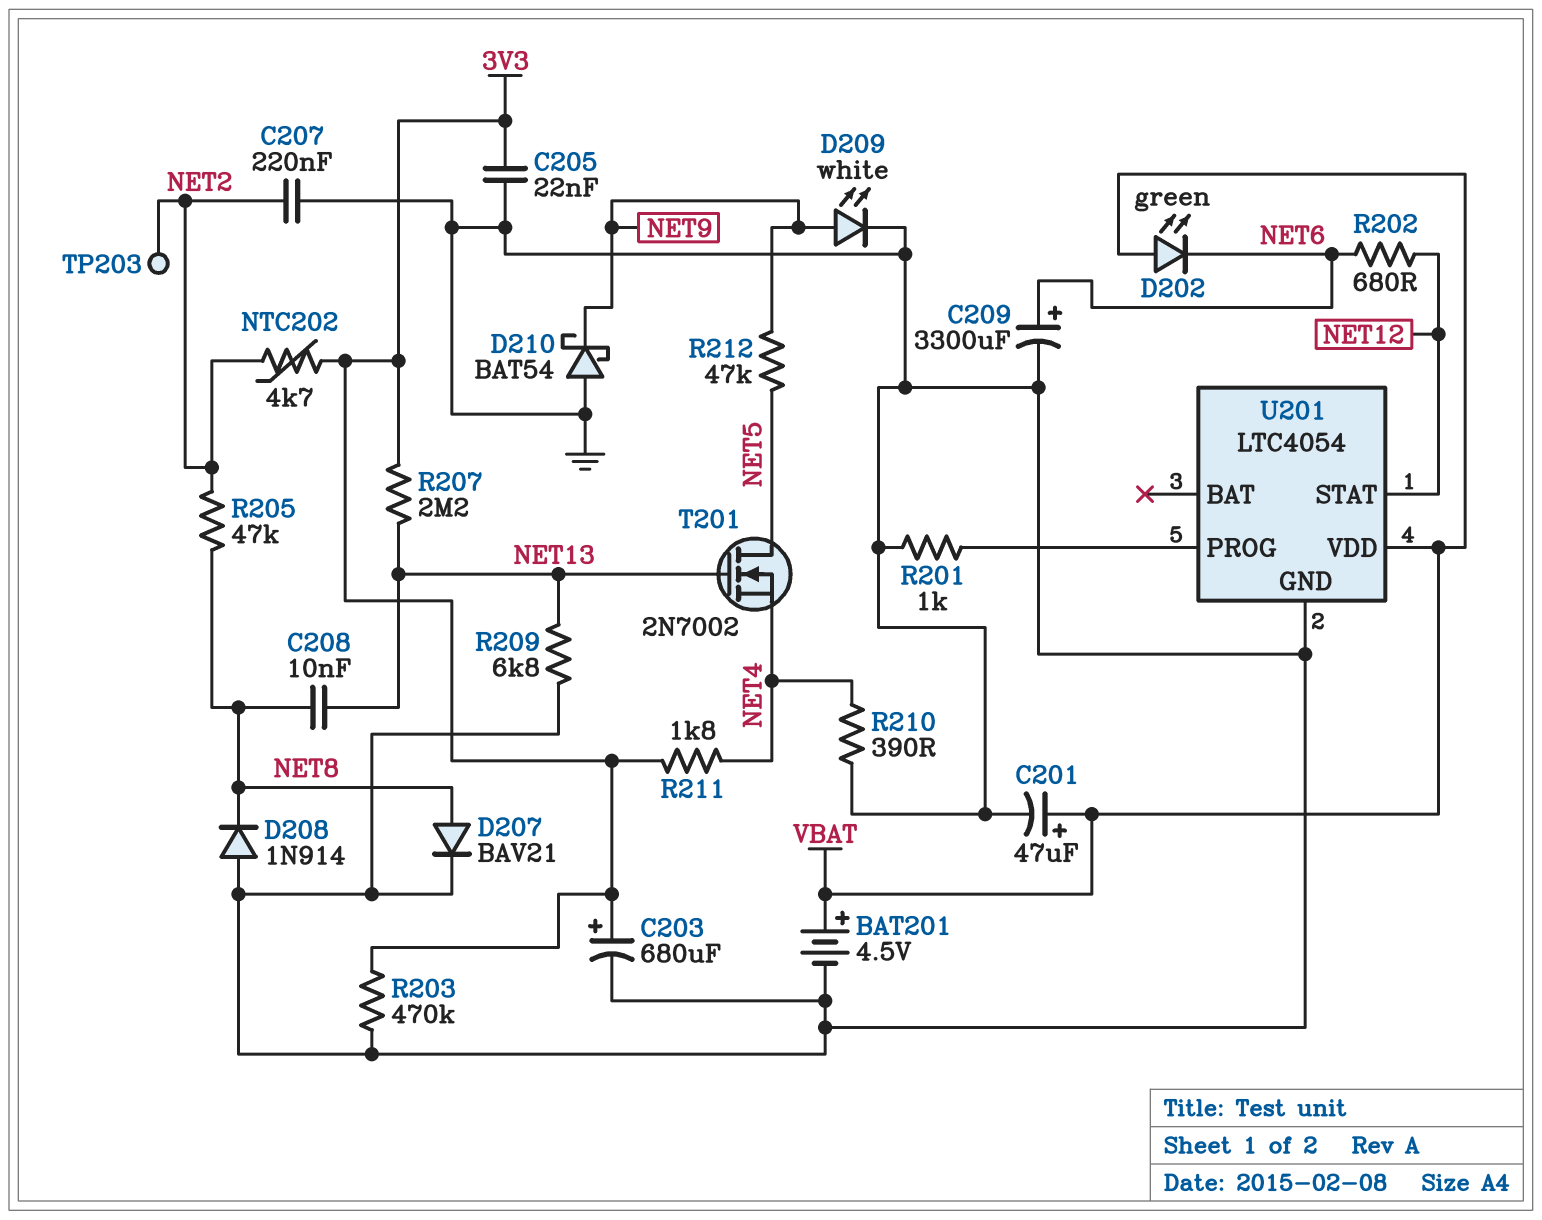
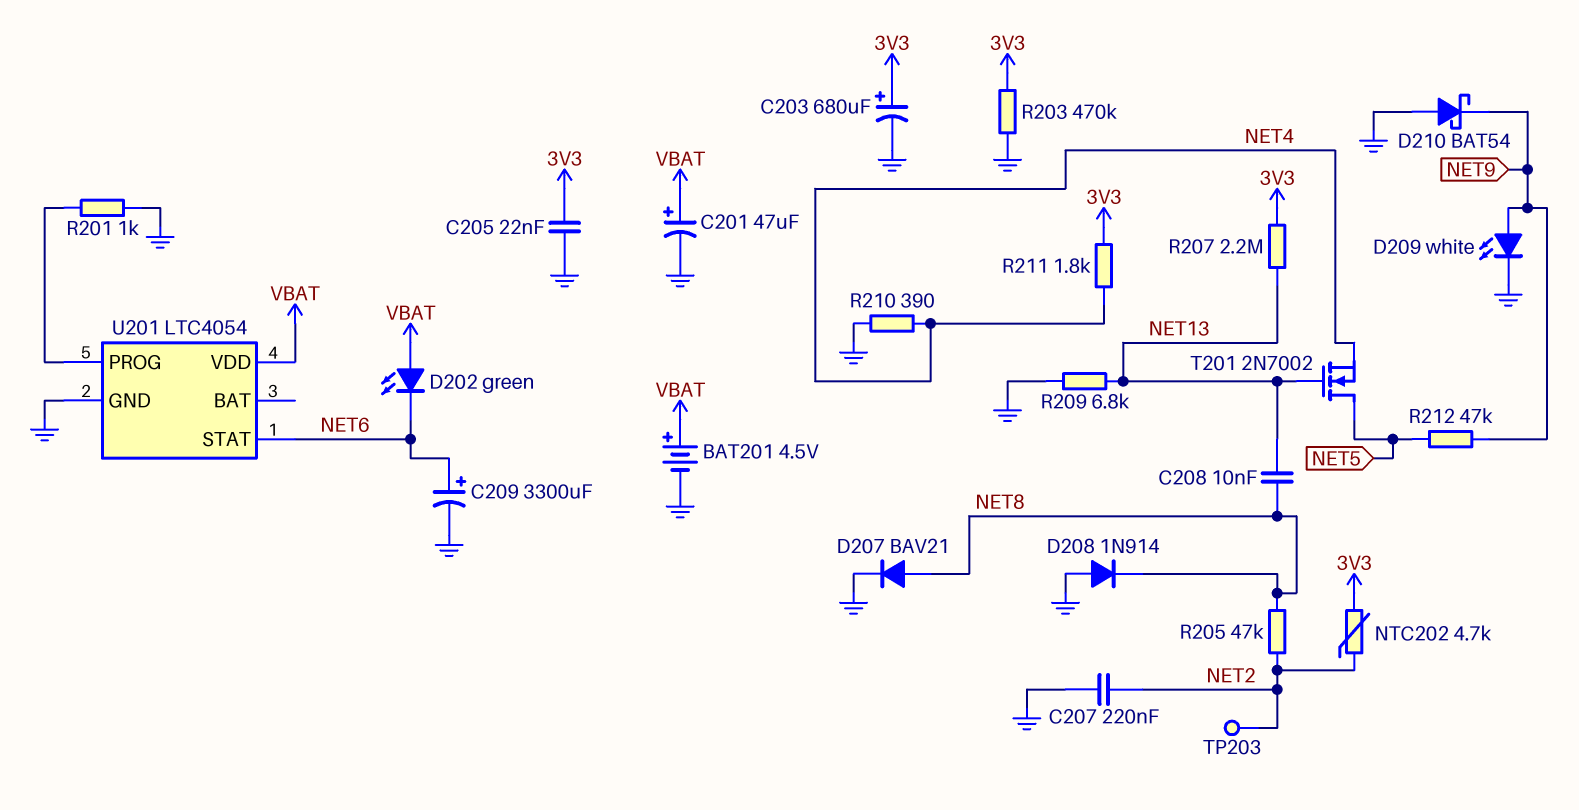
R202: 680 (NET6, NET12) -> none
U201 pin STAT: NET12 -> NET6

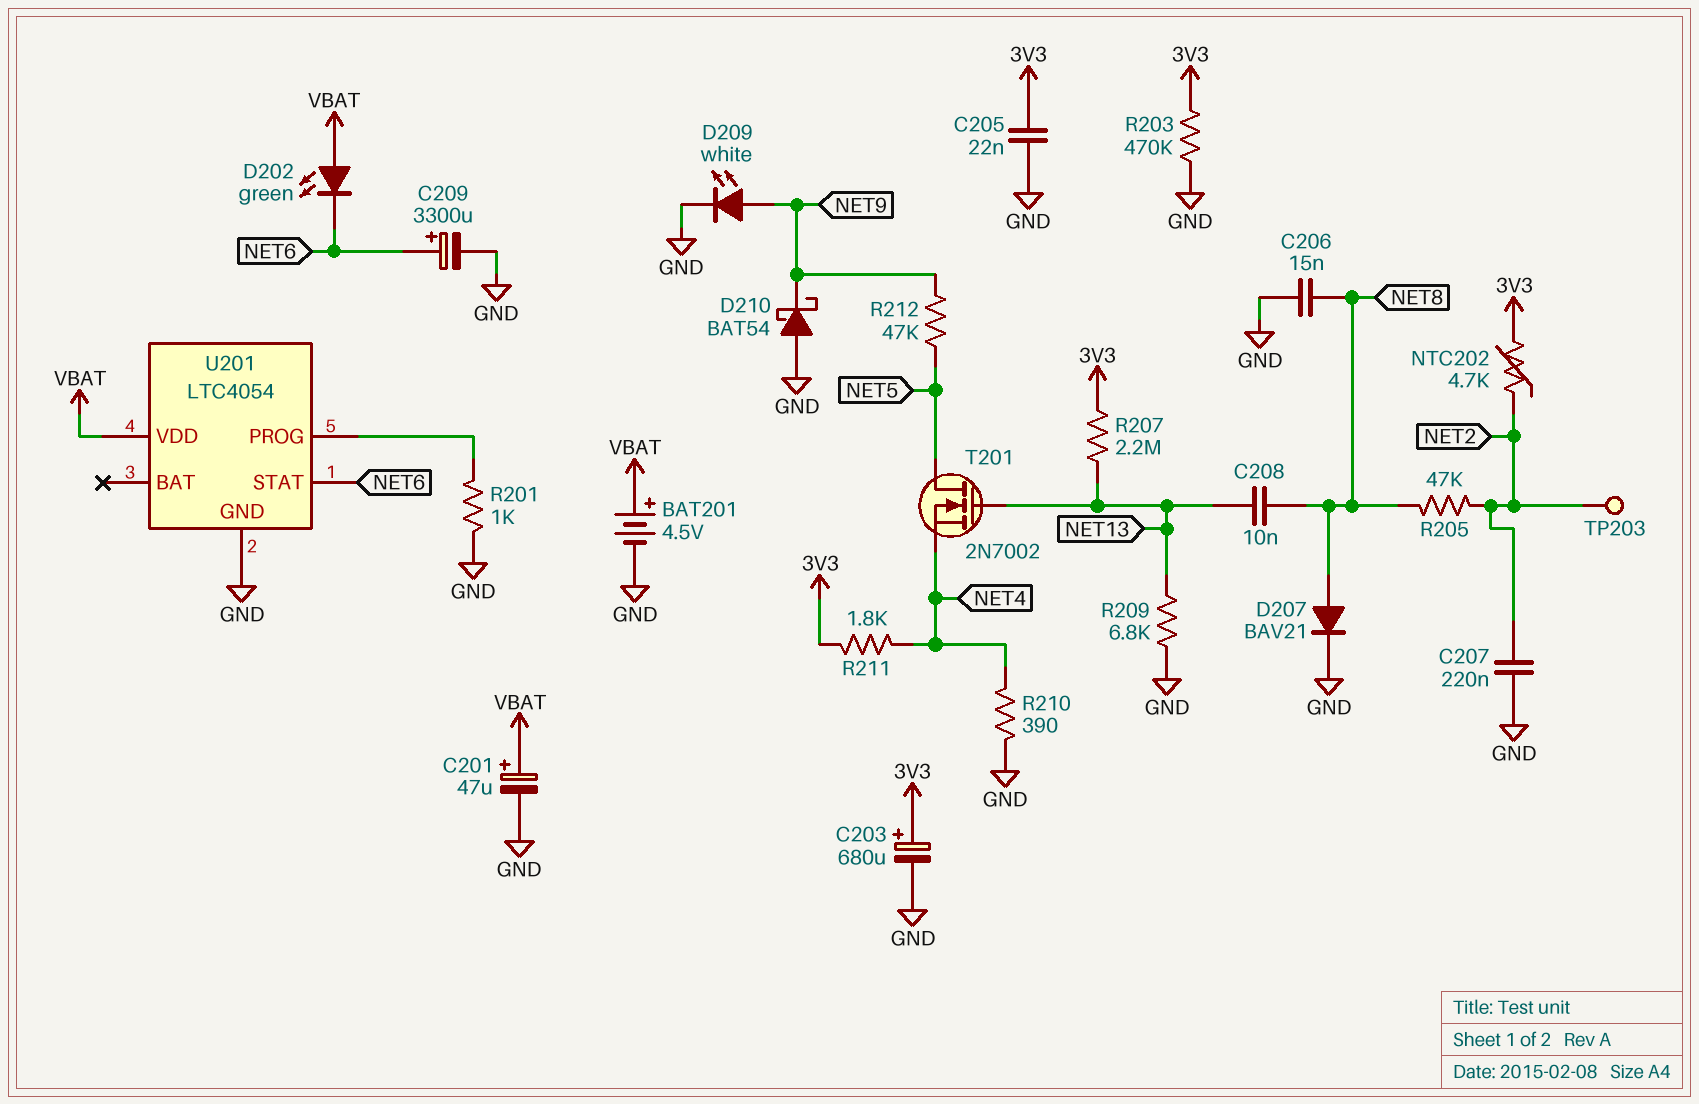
C206: none -> 15nF (GND, NET8)
D208: diode 1N914 (A GND, K NET8) -> none

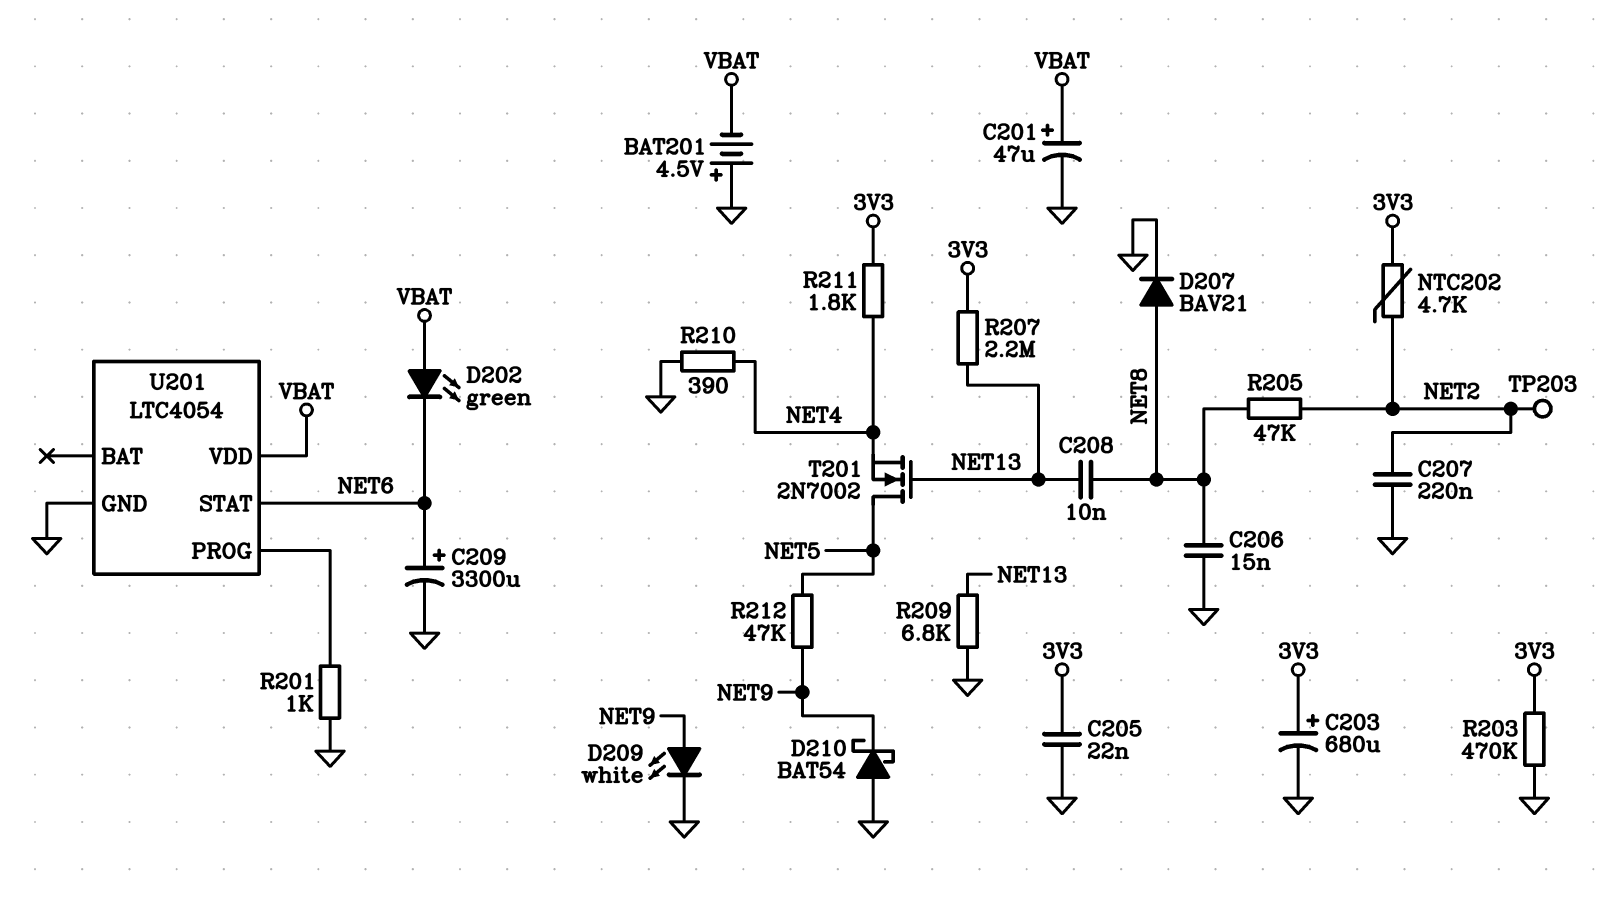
BAT201: 4.5V (plus VBAT, minus GND) -> 4.5V (plus GND, minus VBAT)

